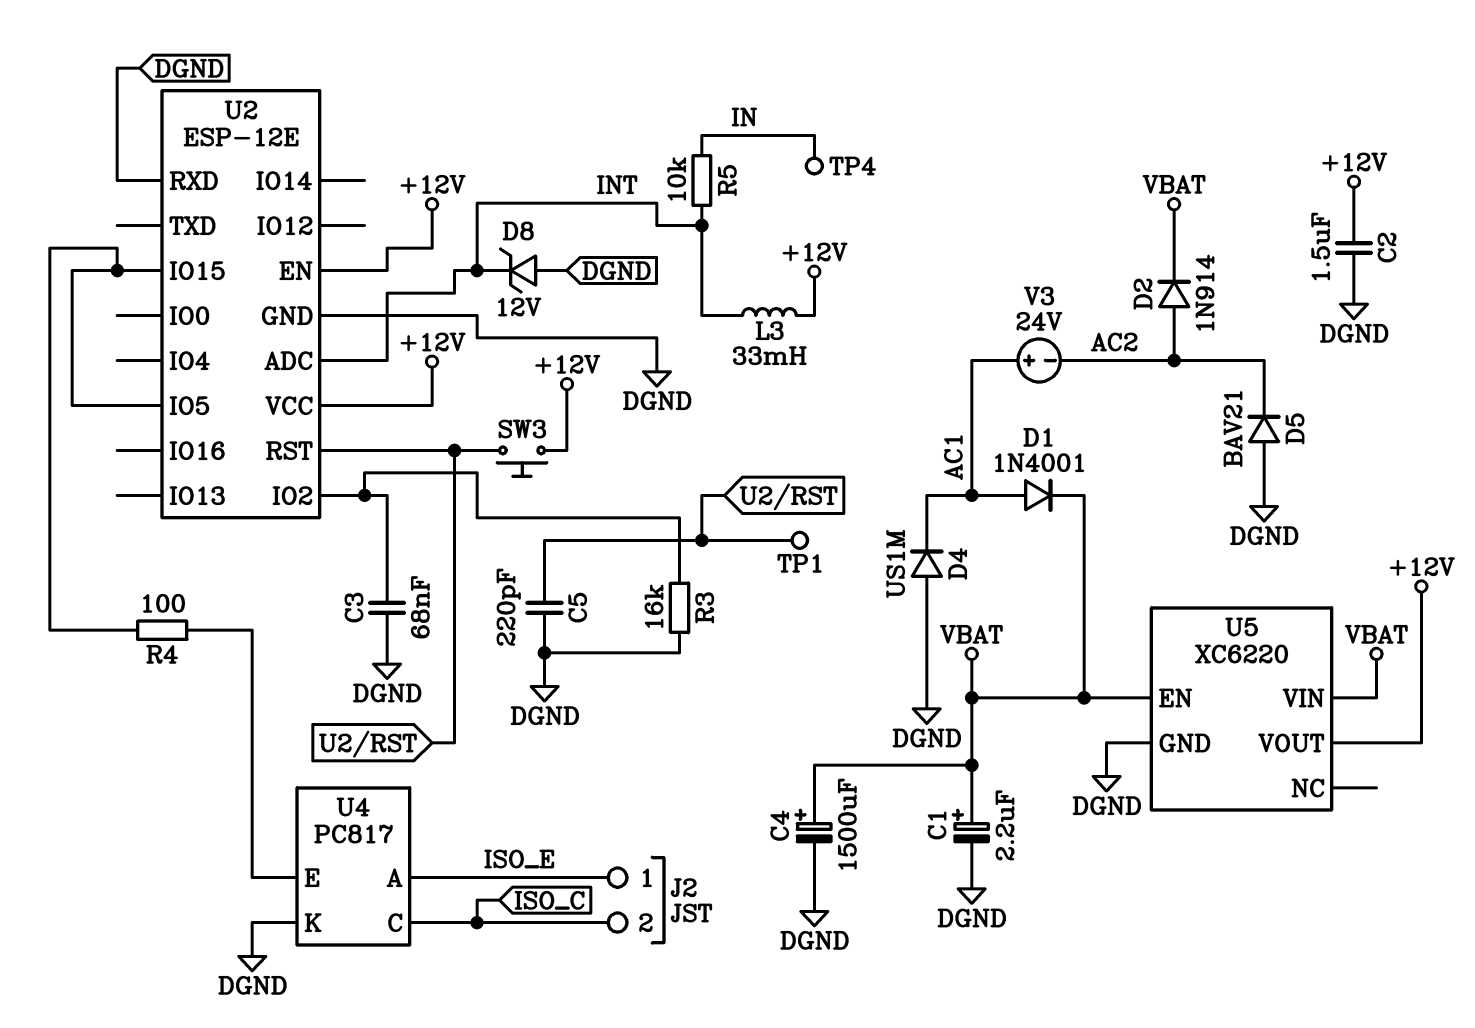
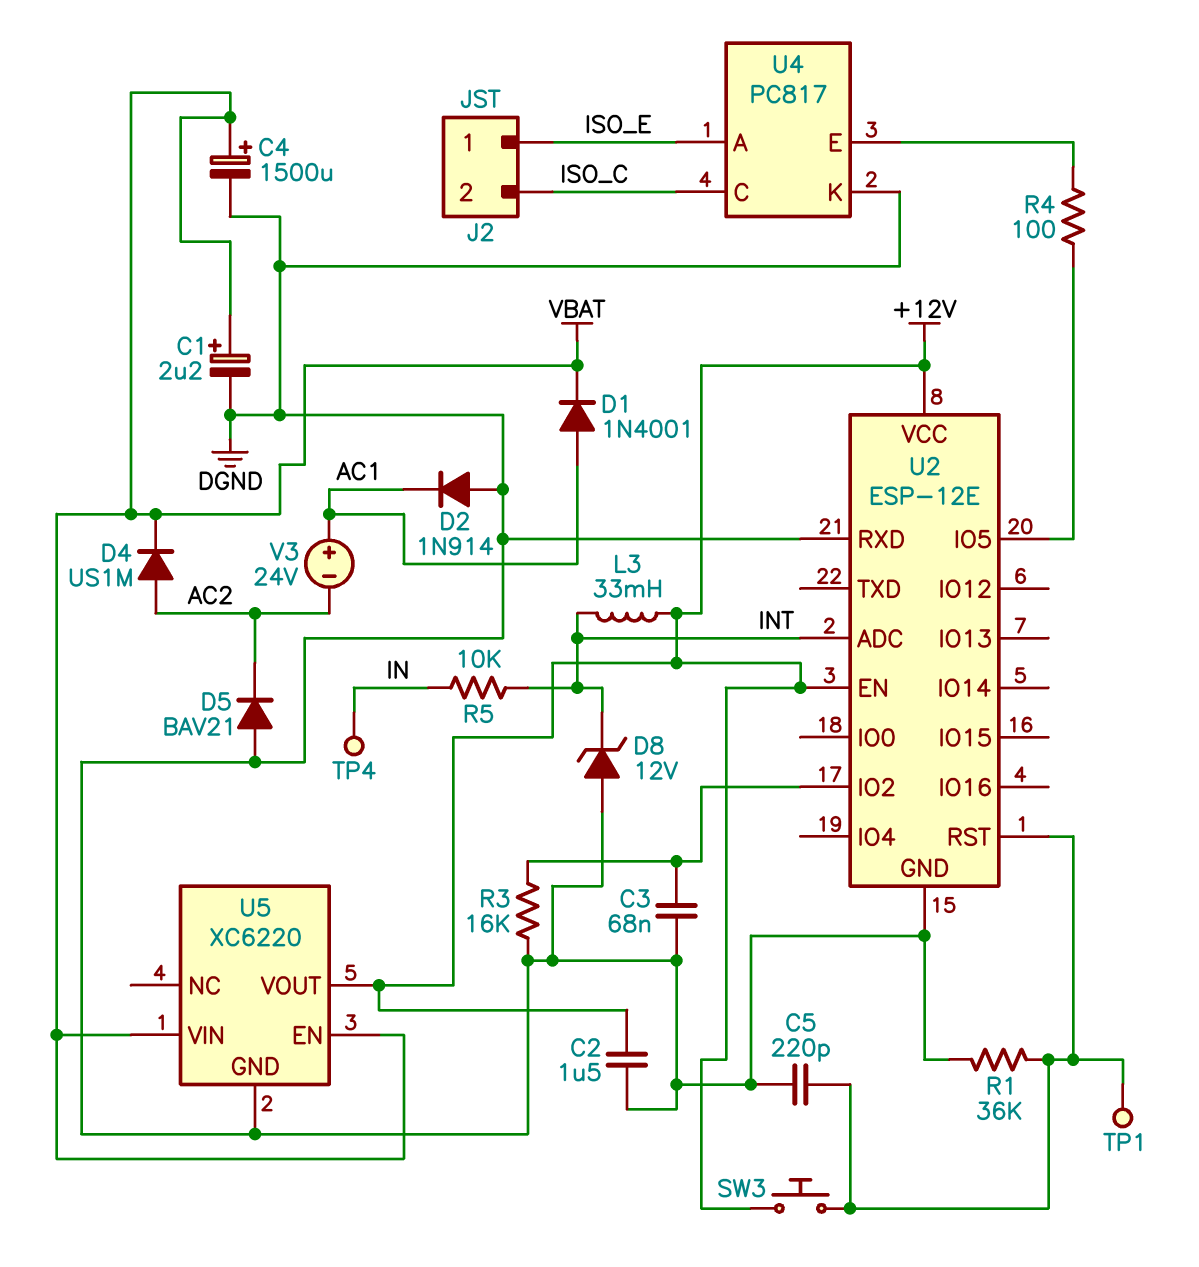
D2: diode 1N914 (A AC2, K VBAT) -> diode 1N914 (A DGND, K AC1)
D4: diode US1M (A DGND, K AC1) -> diode US1M (A AC2, K VBAT)
R1: none -> 36k (DGND, U2/RST)
U2 pin IO15: U2/IO5 -> none

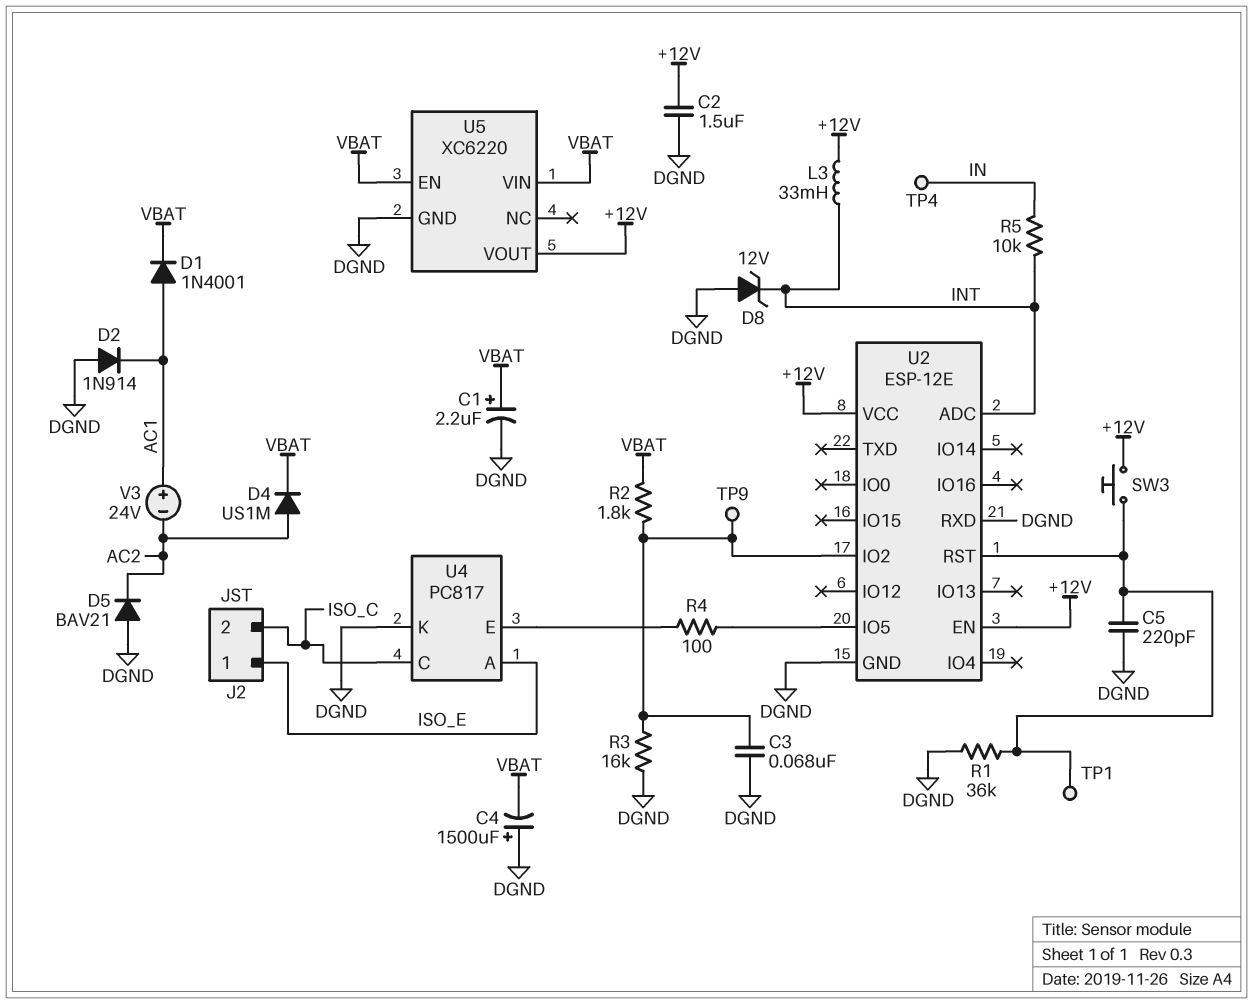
C4: 1500uF (plus VBAT, minus DGND) -> 1500uF (plus DGND, minus VBAT)
R2: none -> 1.8k (U2/IO2, VBAT)
TP9: none -> test point (U2/IO2)

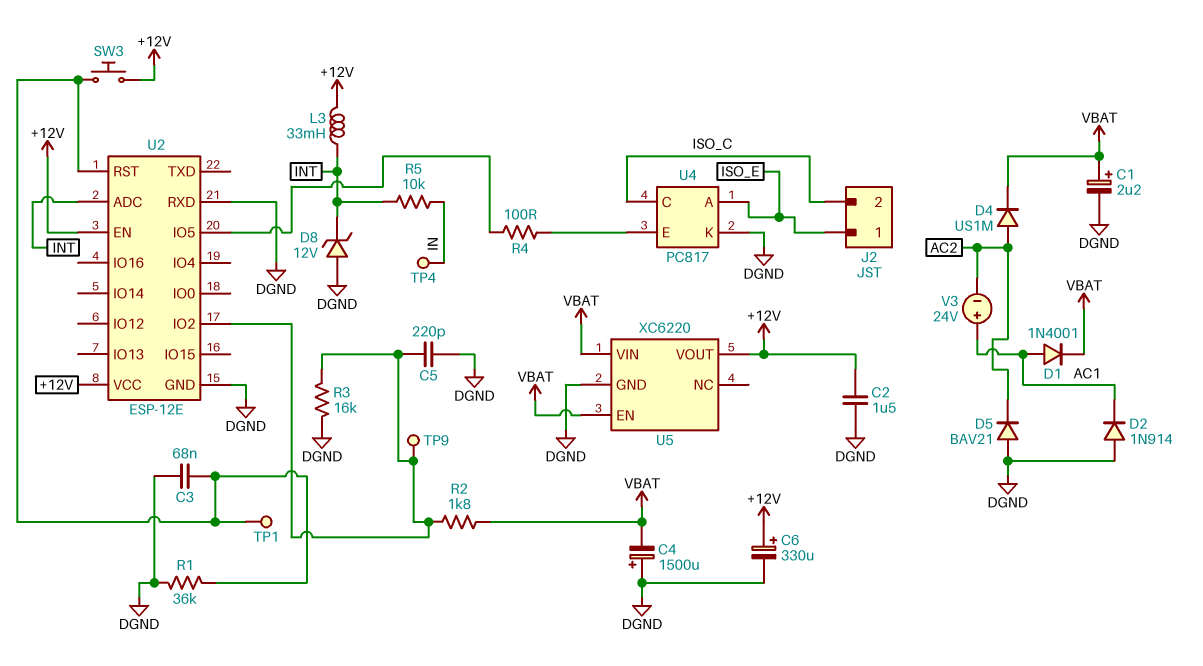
C3: 68nF (DGND, U2/IO2) -> 68nF (DGND, U2/RST)
C5: 220pF (DGND, U2/RST) -> 220pF (DGND, U2/IO2)
C6: none -> 330uF (plus +12V, minus DGND)

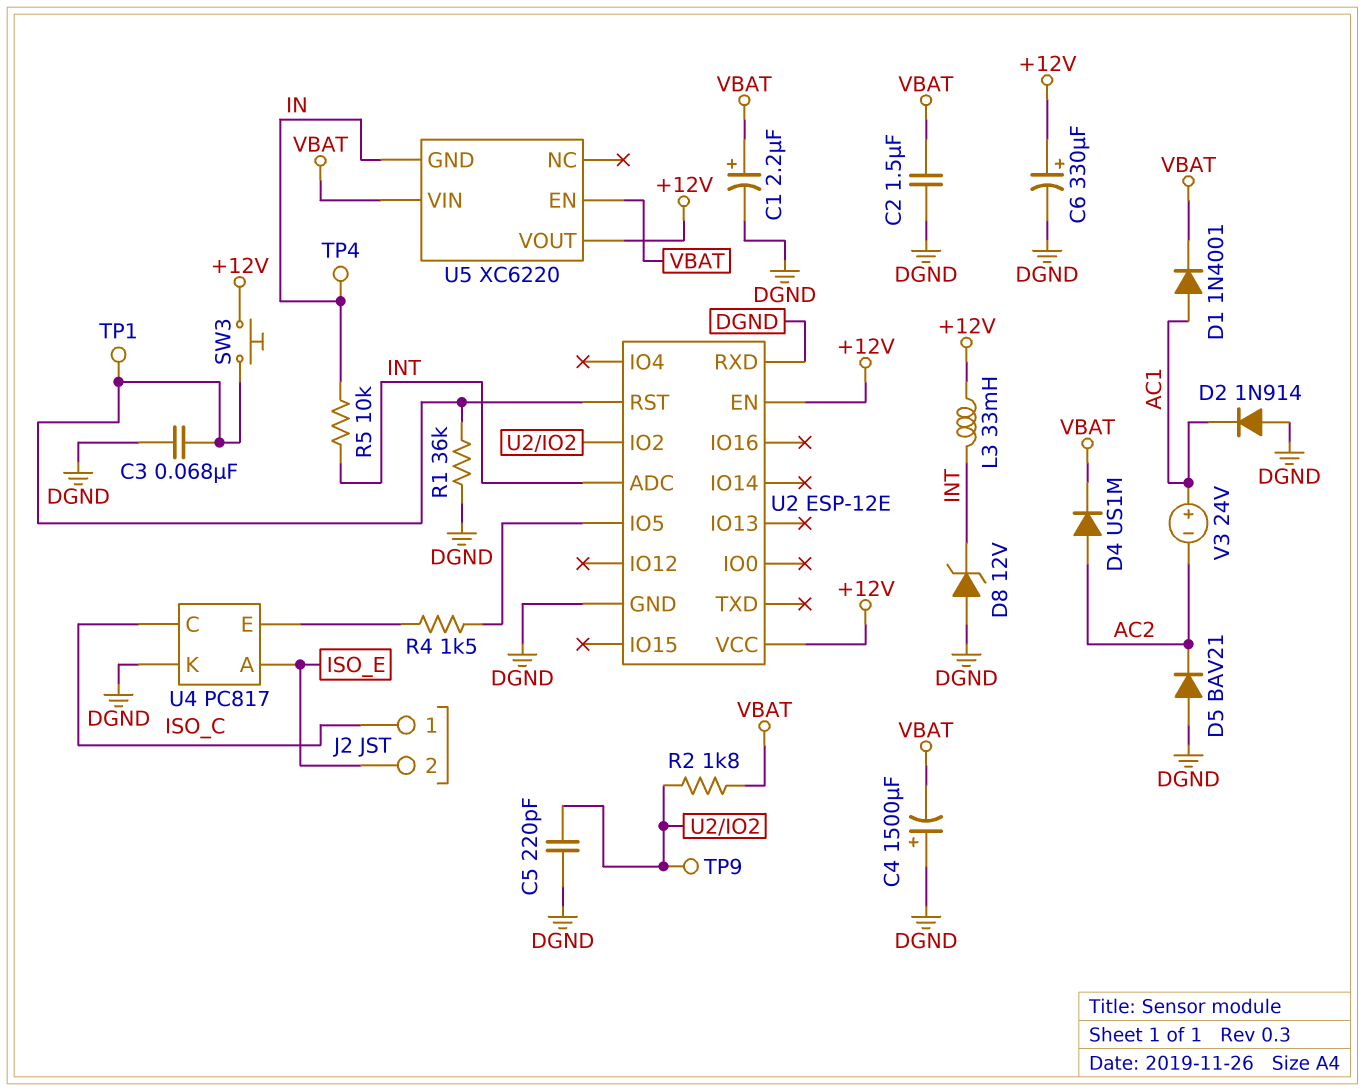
C2: 1.5uF (+12V, DGND) -> 1.5uF (DGND, VBAT)
J2 pin 1: ISO_E -> ISO_C
J2 pin 2: ISO_C -> ISO_E
R3: 16k (DGND, U2/IO2) -> none
R4: 100 (U2/IO5, U4/E) -> 1.5k (U2/IO5, U4/E)
U5 pin GND: DGND -> IN

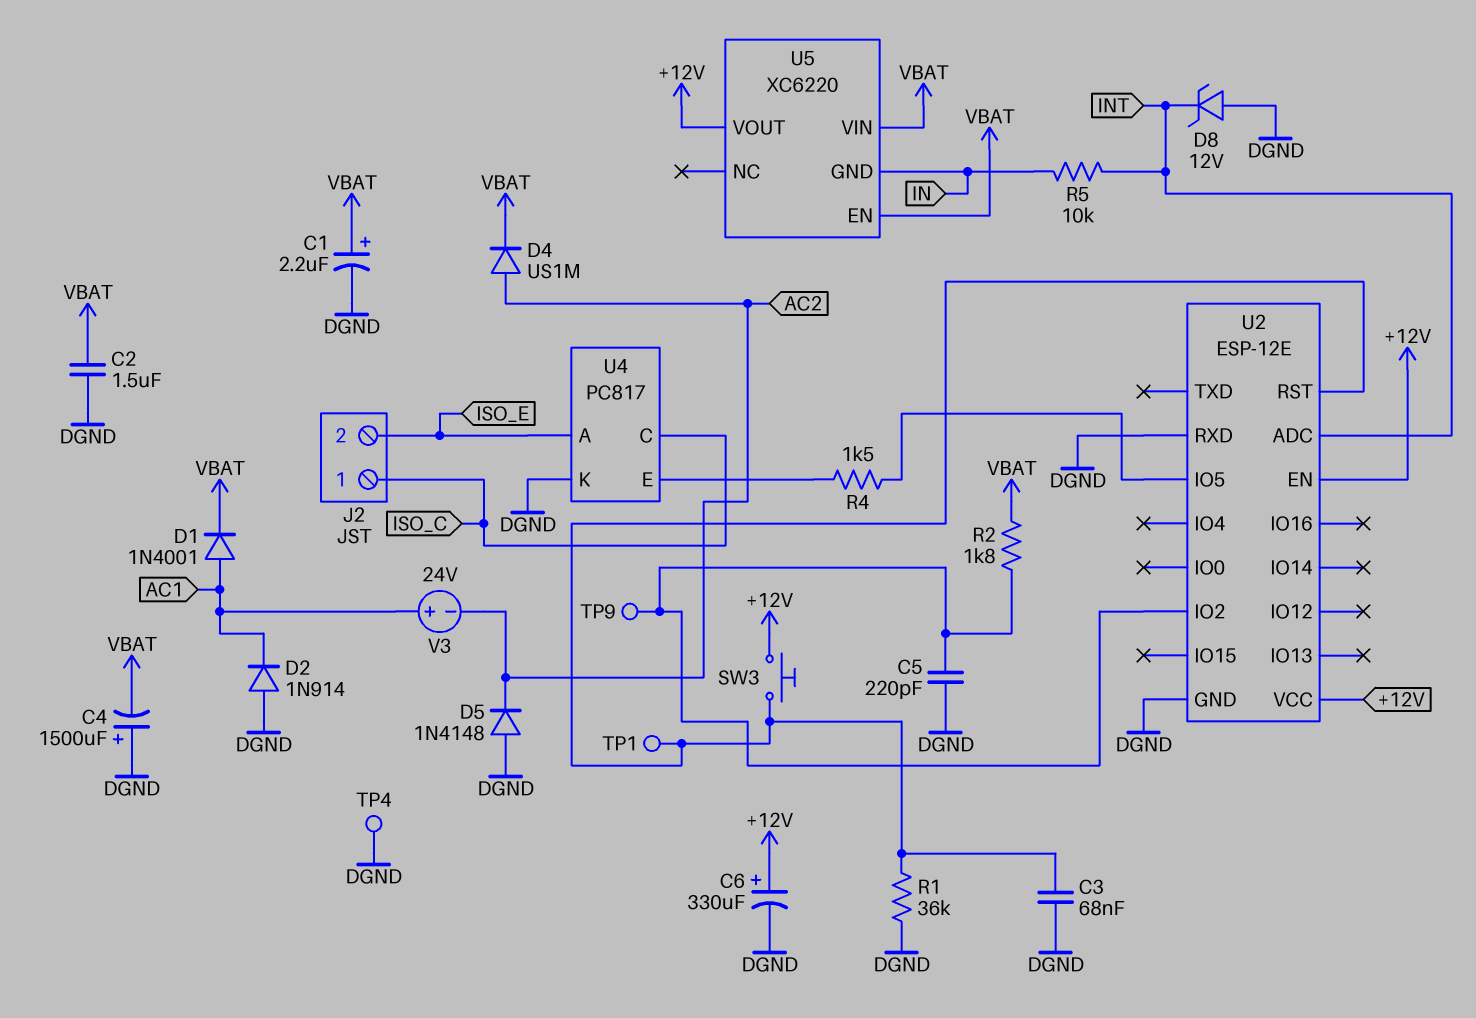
D5: diode BAV21 (A DGND, K AC2) -> diode 1N4148 (A DGND, K AC2)
L3: 33mH (+12V, INT) -> none
TP4: test point (IN) -> test point (DGND)

